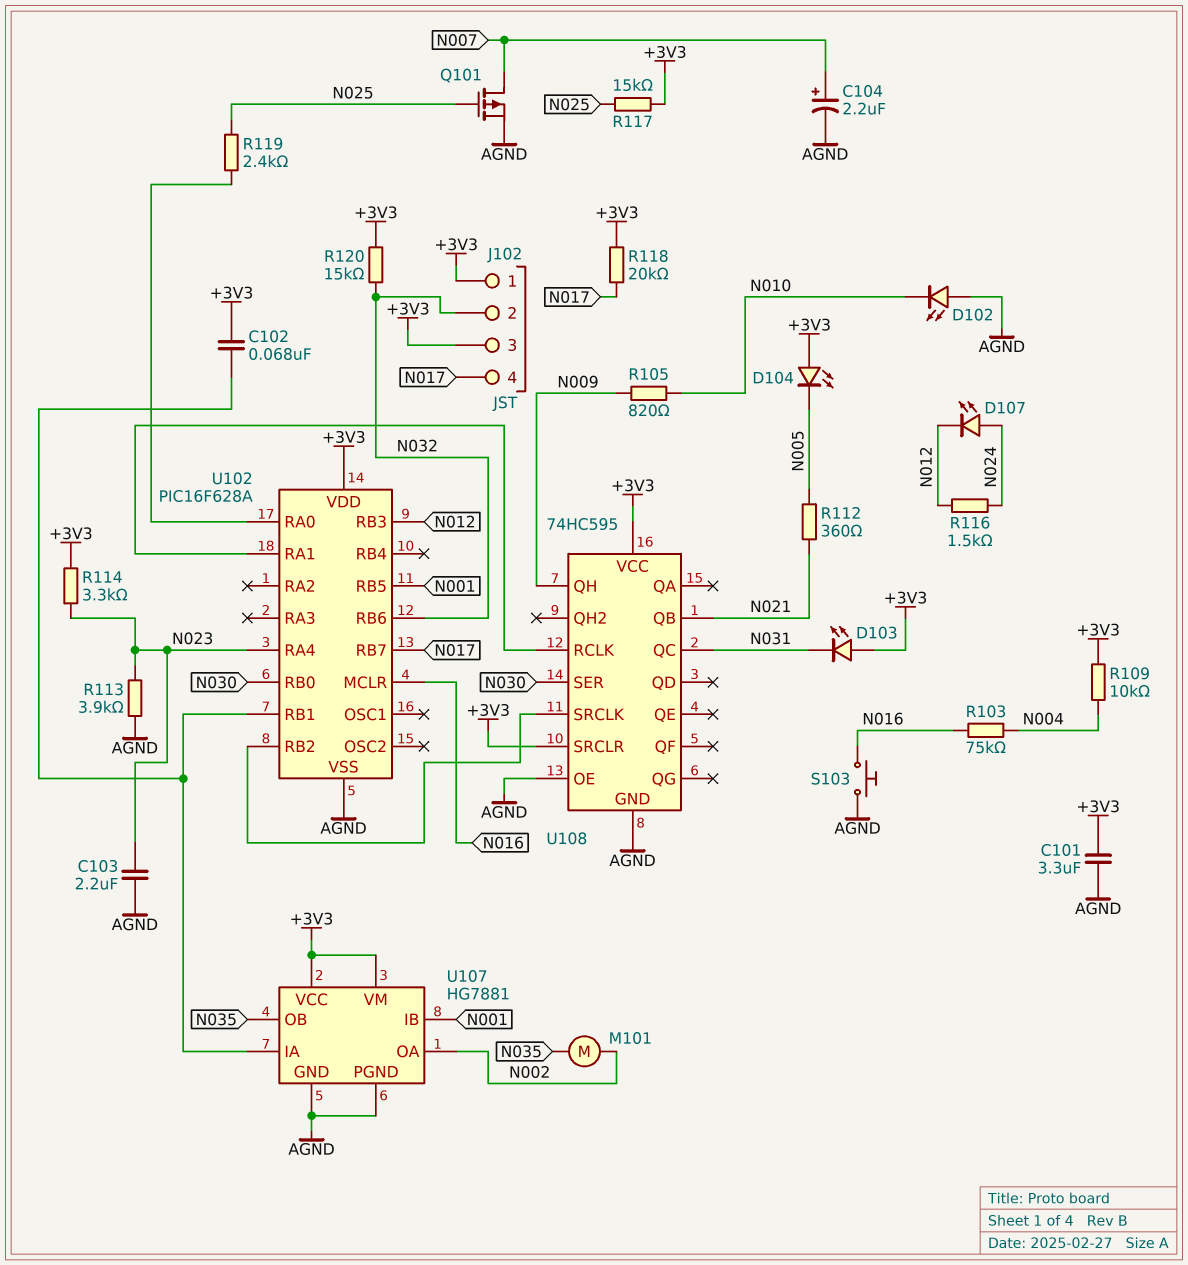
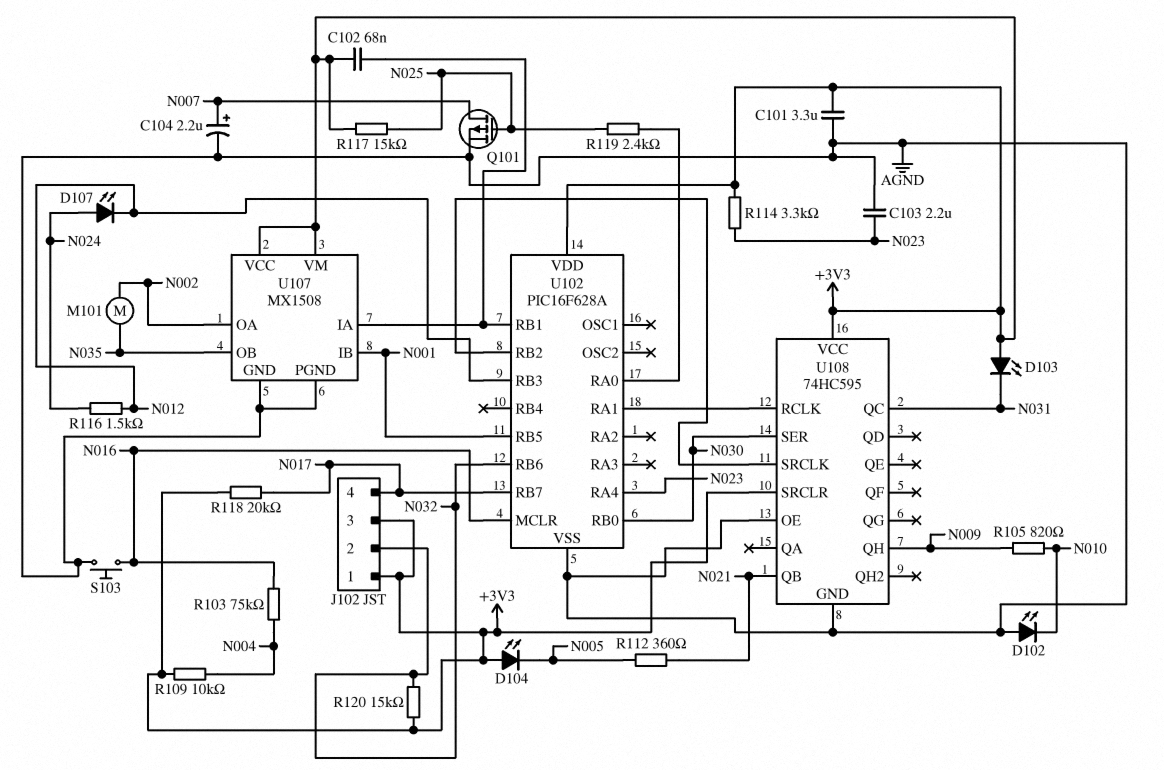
R113: 3.9k (AGND, N023) -> none
U107: HG7881 -> MX1508

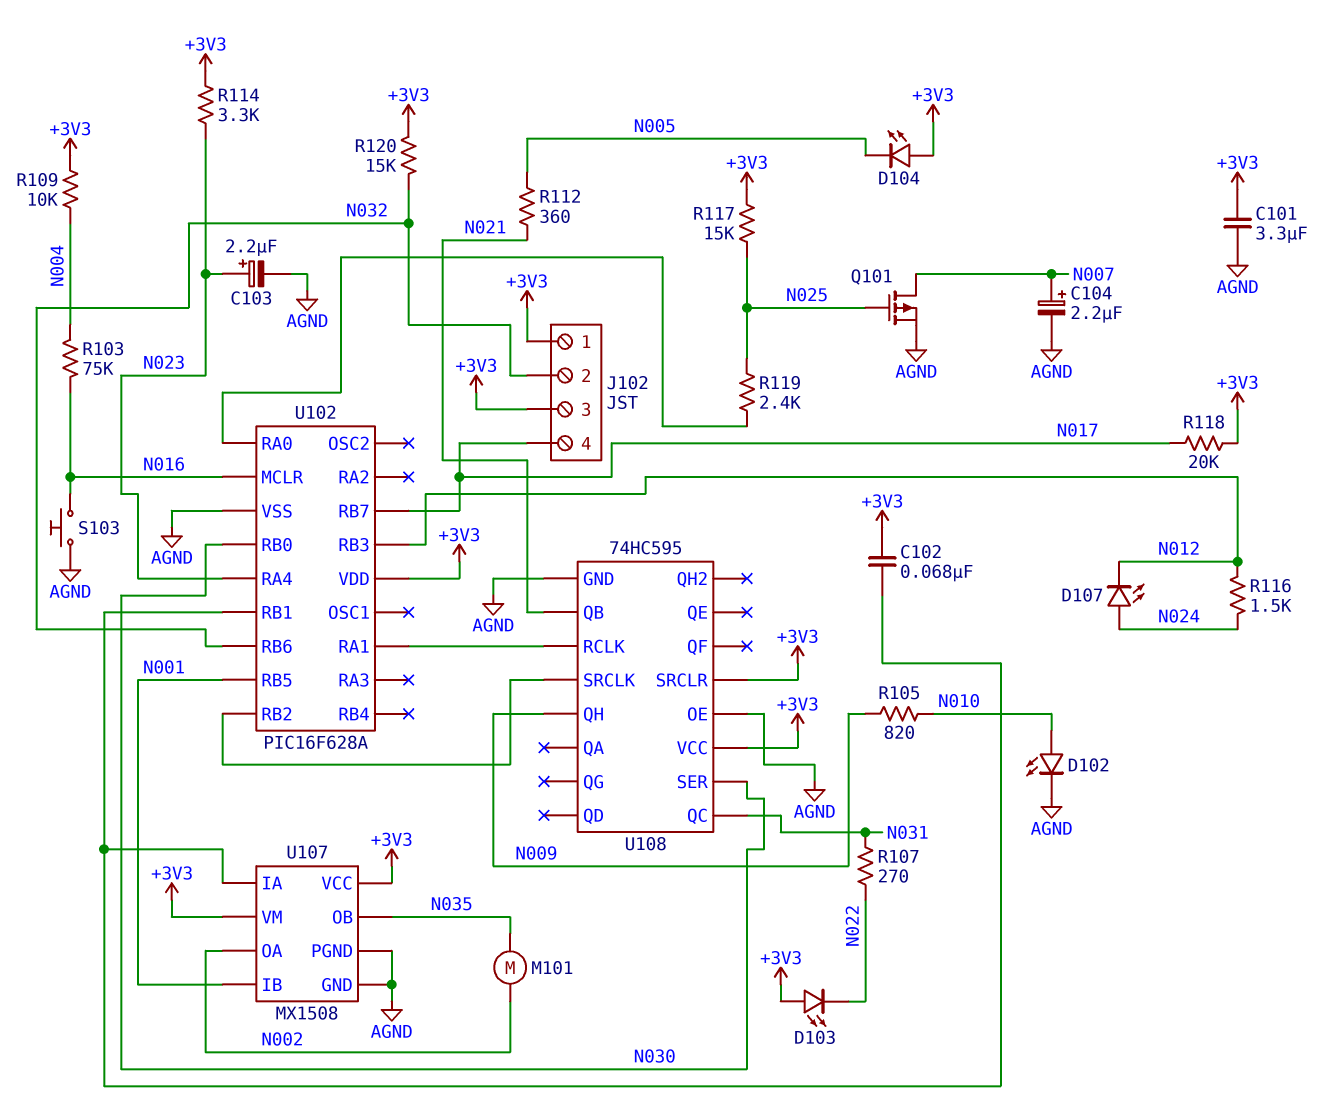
C103: 2.2uF (AGND, N023) -> 2.2uF (plus N023, minus AGND)
D102: LED (A AGND, K N010) -> LED (A N010, K AGND)
D103: LED (A +3V3, K N031) -> LED (A +3V3, K N022)
R107: none -> 270 (N022, N031)

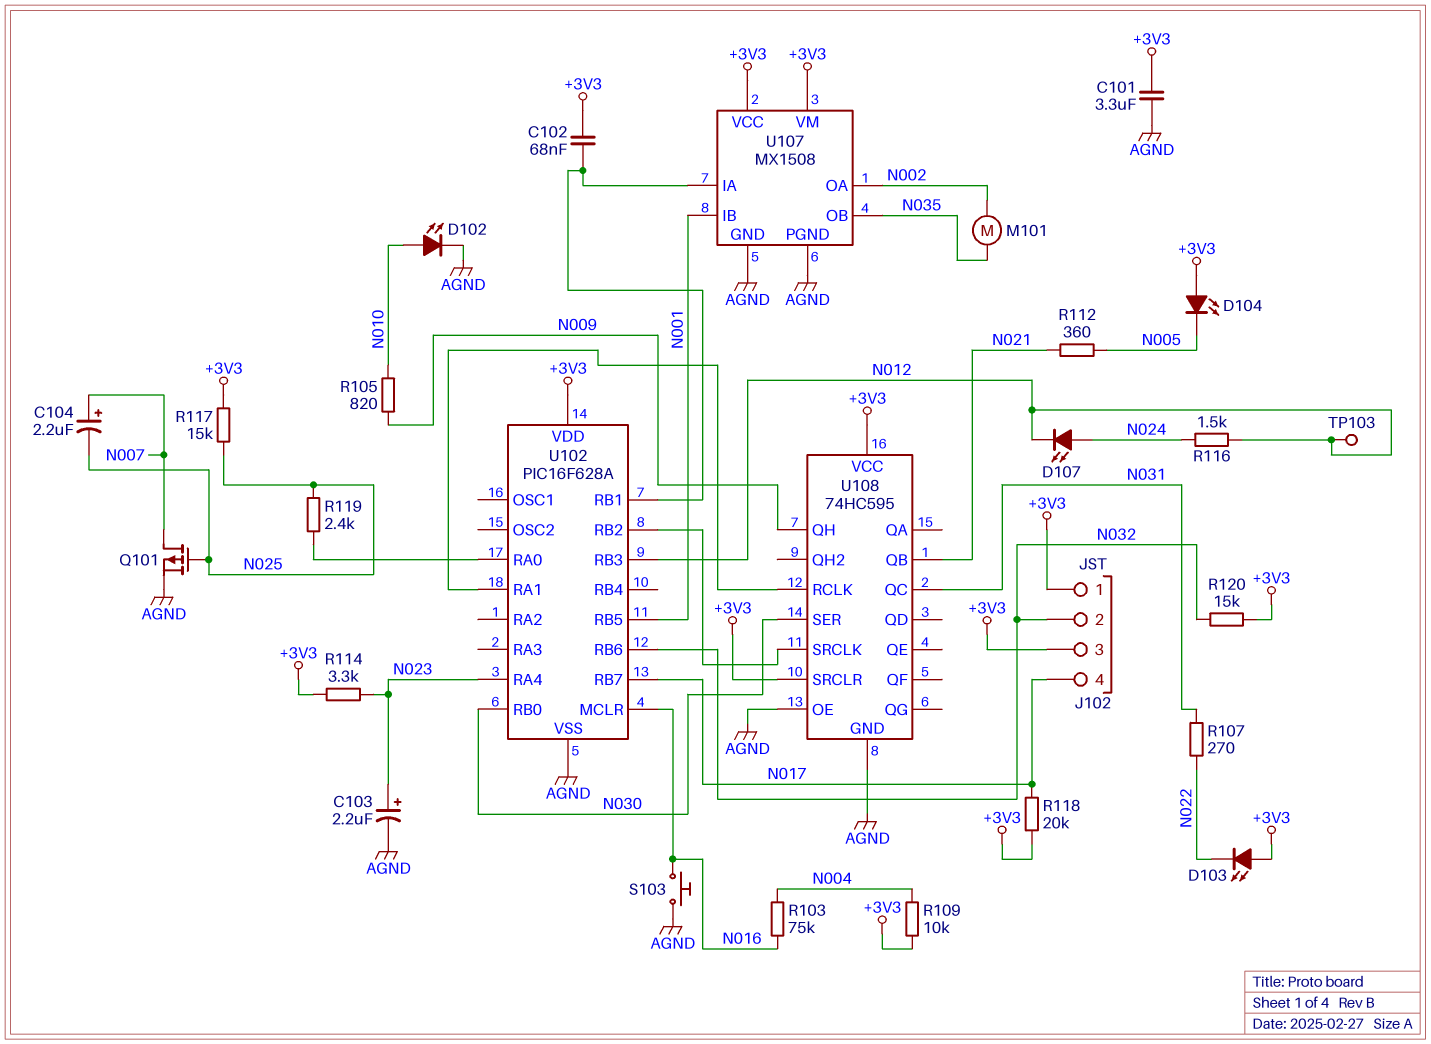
C104: 2.2uF (plus N007, minus AGND) -> 2.2uF (plus N007, minus N025)
TP103: none -> test point (N012)

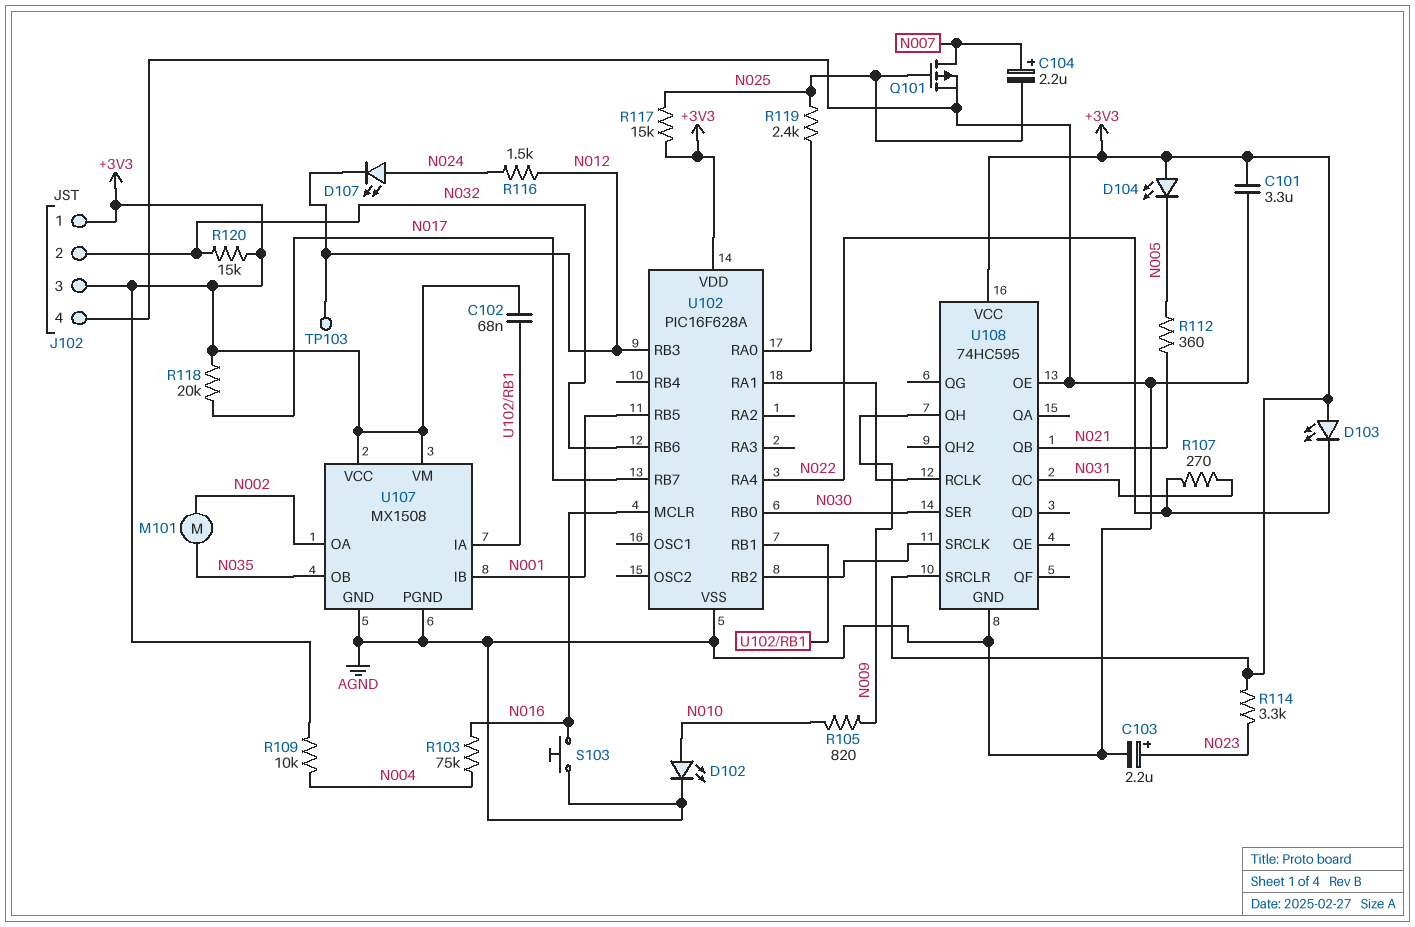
J102 pin 4: N017 -> AGND
U102 pin RA4: N023 -> N022

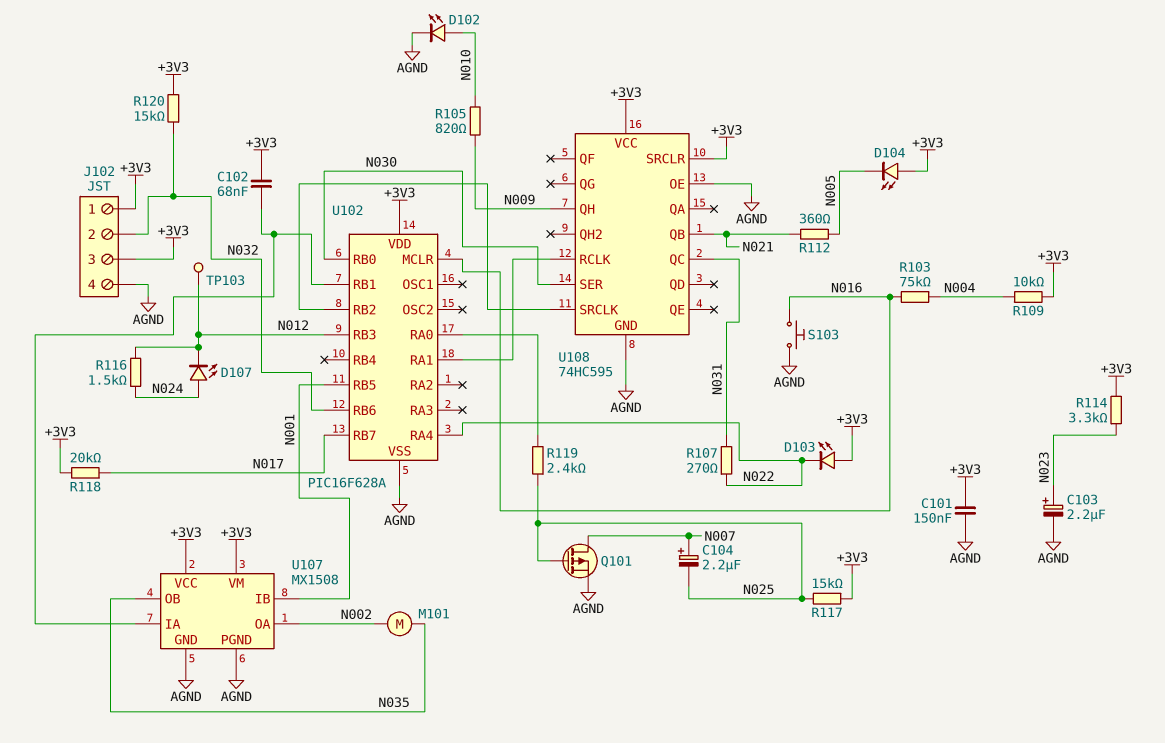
C101: 3.3uF (+3V3, AGND) -> 150nF (+3V3, AGND)

